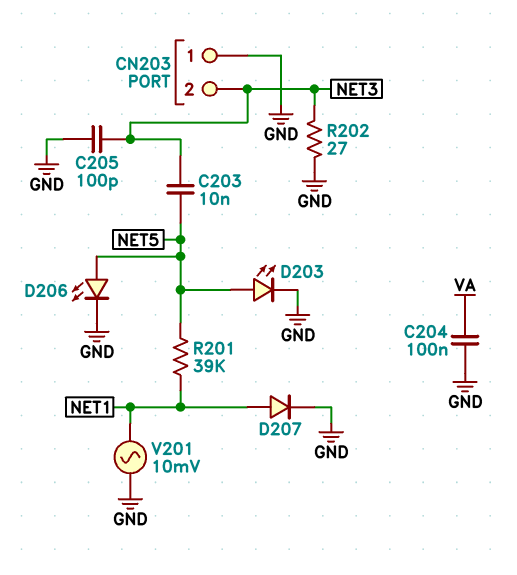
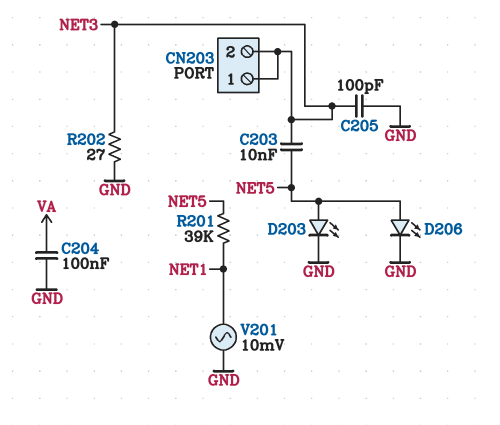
CN203 pin 1: GND -> NET3
D207: diode (A NET1, K GND) -> none

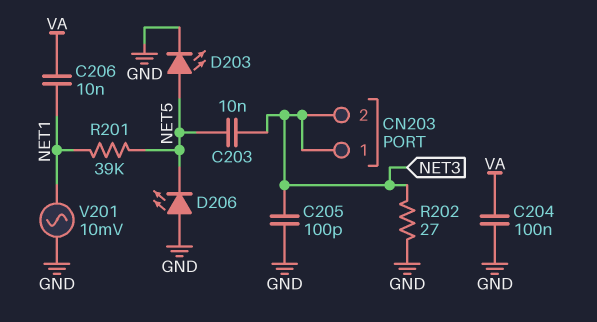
C206: none -> 10nF (NET1, VA)
D206: LED (A NET5, K GND) -> LED (A GND, K NET5)

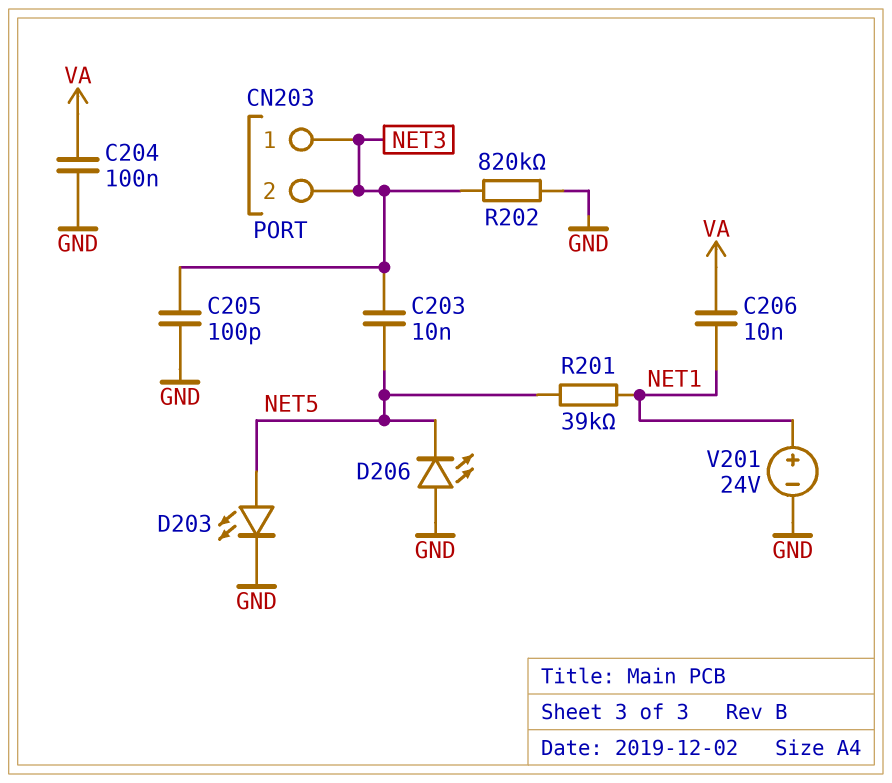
R202: 27 (GND, NET3) -> 820k (GND, NET3)
V201: AC 10mV (GND, NET1) -> 24V (plus NET1, minus GND)

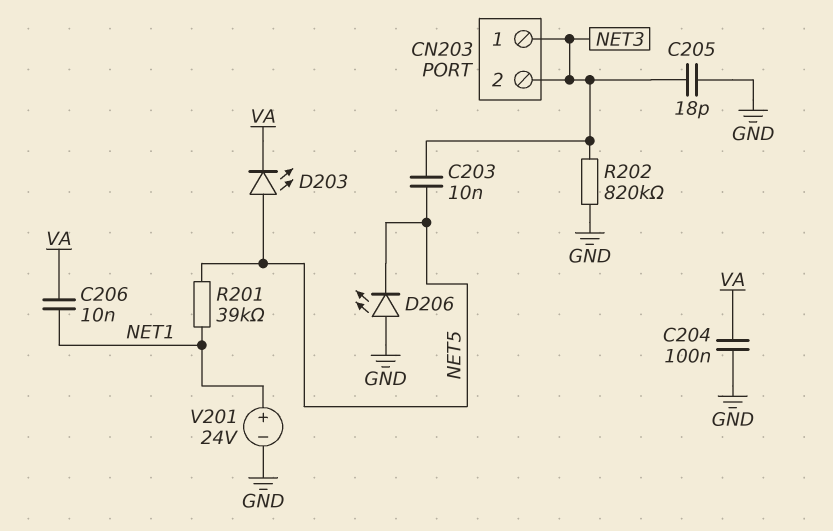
C205: 100pF (GND, NET3) -> 18pF (GND, NET3)
D203: LED (A NET5, K GND) -> LED (A NET5, K VA)

